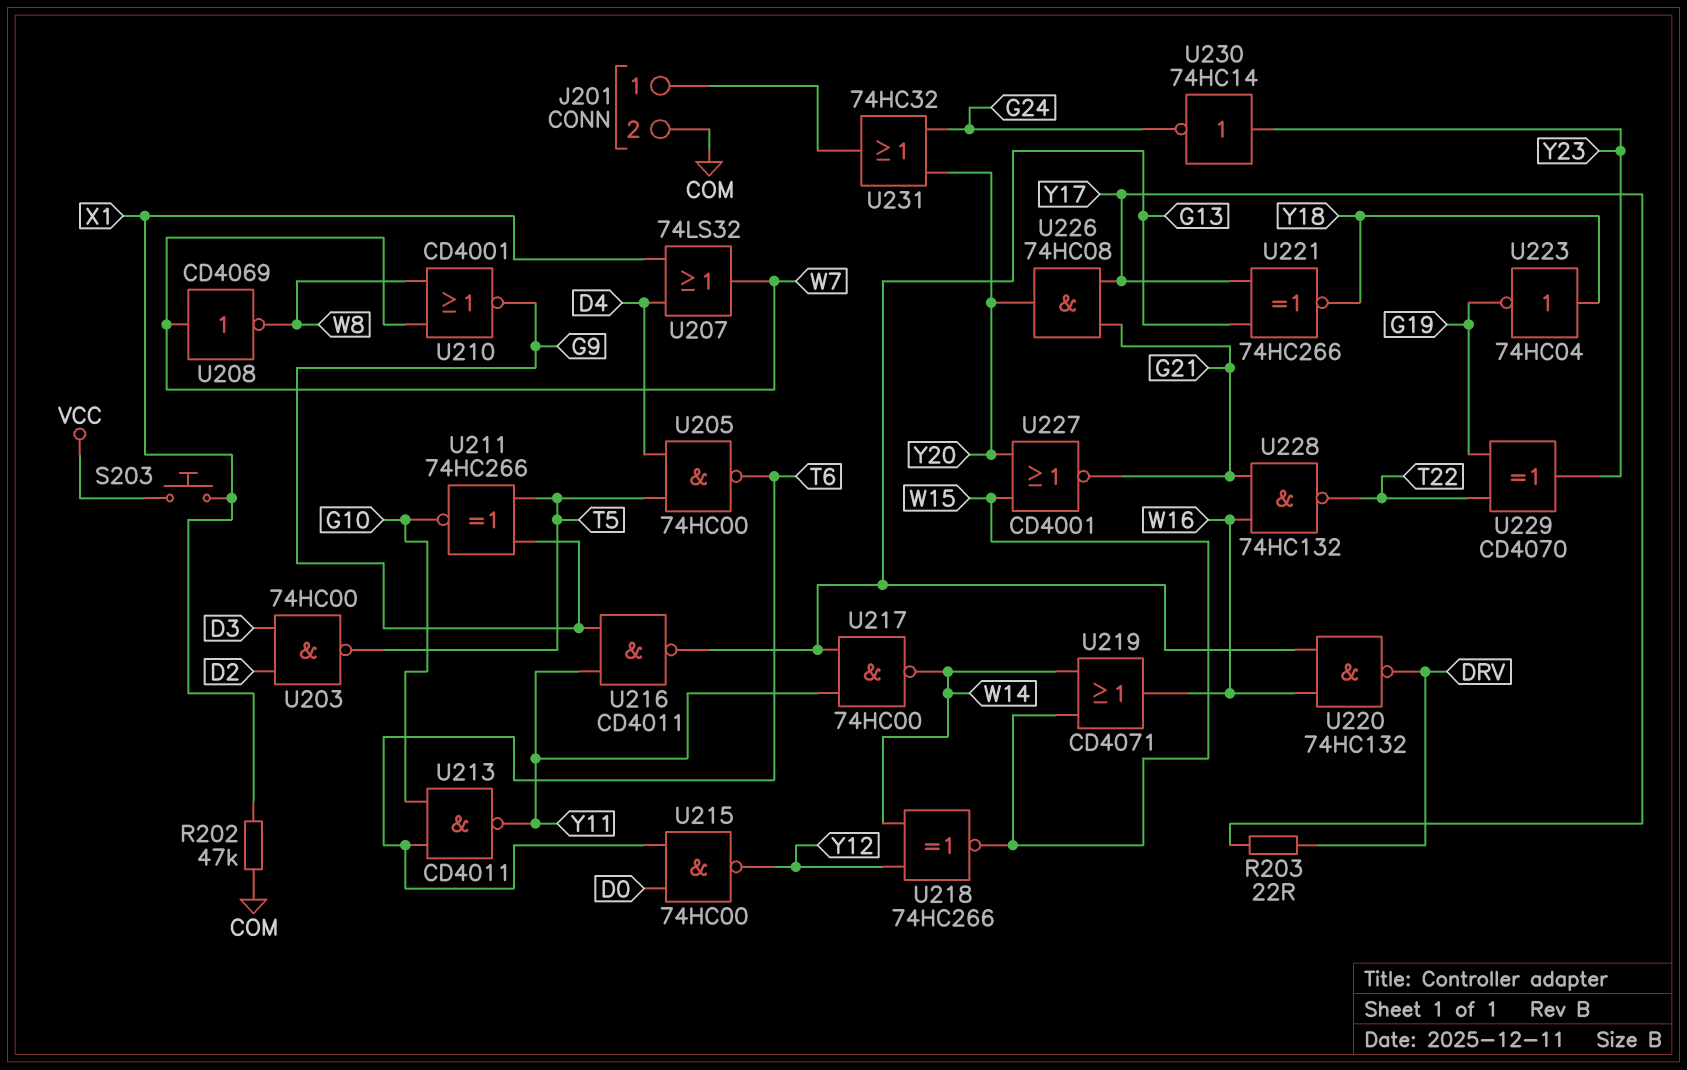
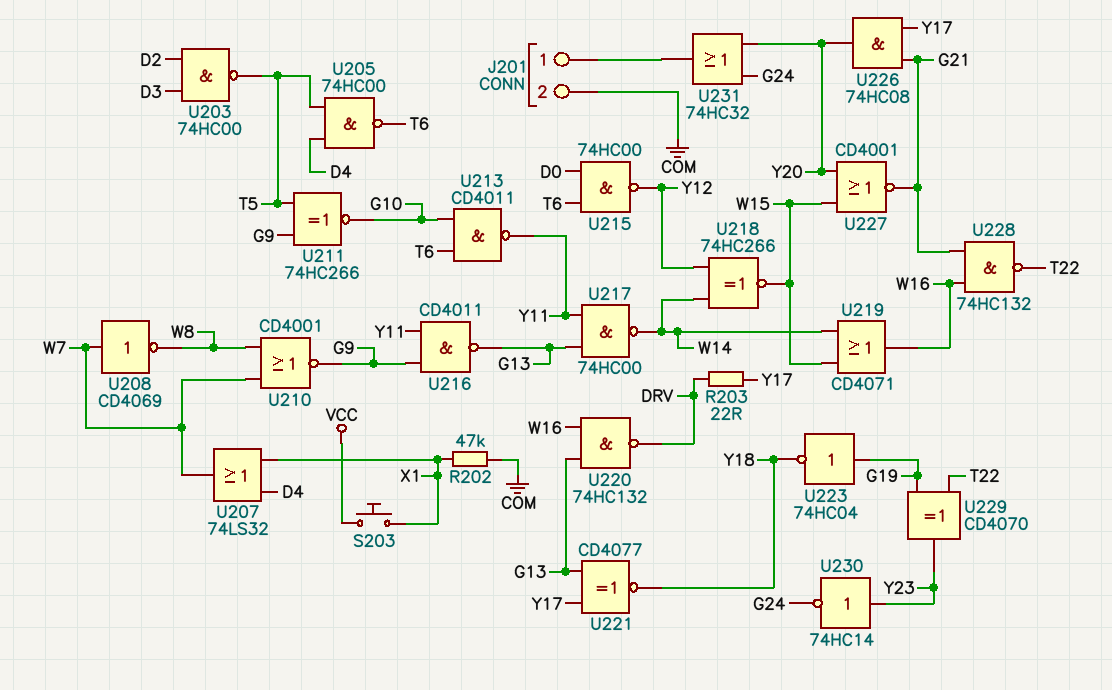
U221: XNOR 74HC266 (in G13, in Y17, out Y18) -> XNOR CD4077 (in G13, in Y17, out Y18)
U223: NOT 74HC04 (in Y18, out G19) -> NOT 74HC04 (in G19, out Y18)

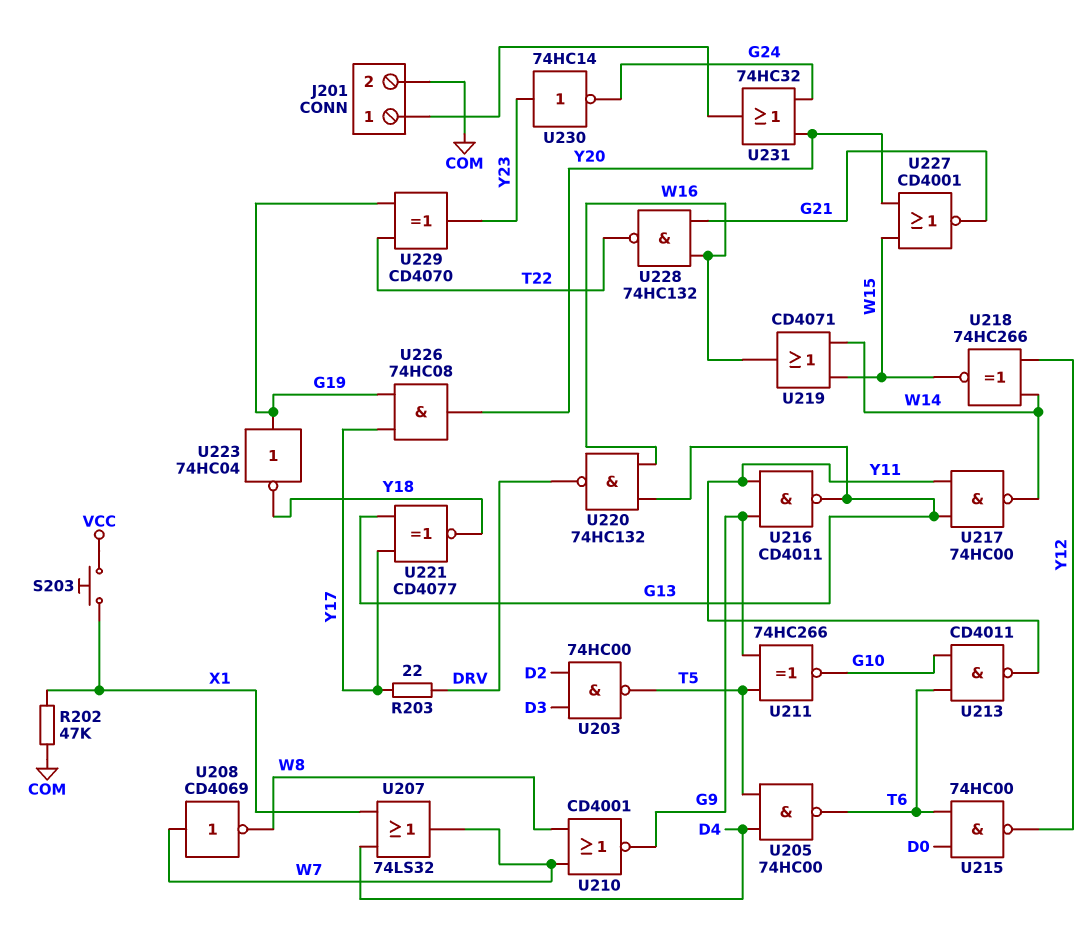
U226: AND 74HC08 (in G21, in Y17, out Y20) -> AND 74HC08 (in G19, in Y17, out Y20)

